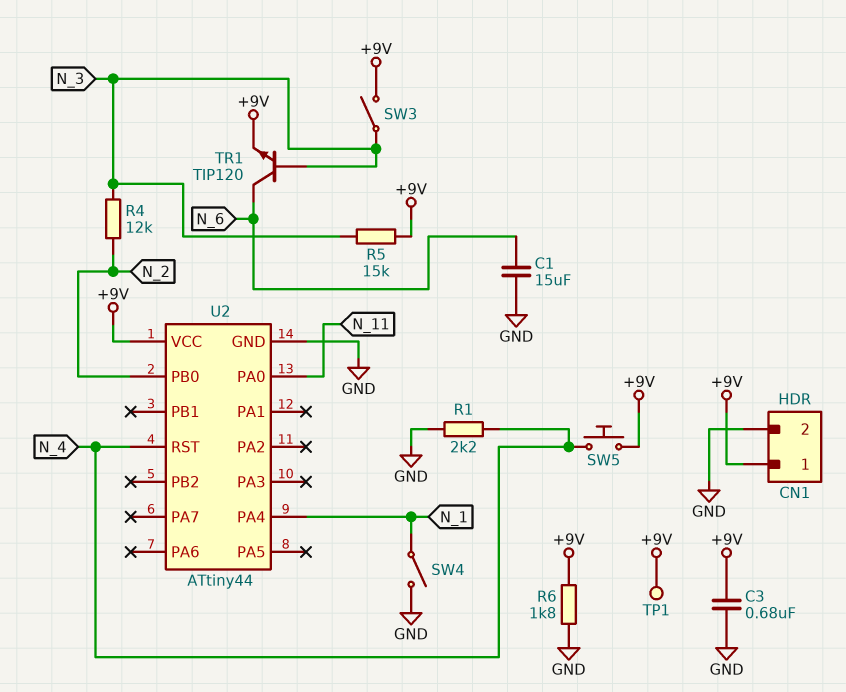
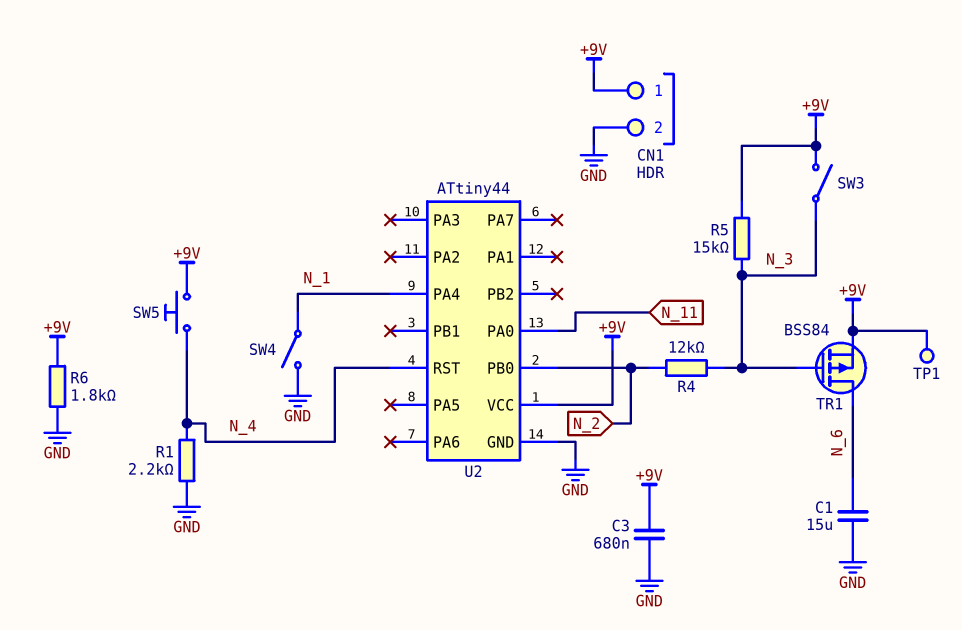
TR1: NPN TIP120 (B N_3, C N_6, E +9V) -> PMOS BSS84 (G N_3, D N_6, S +9V)

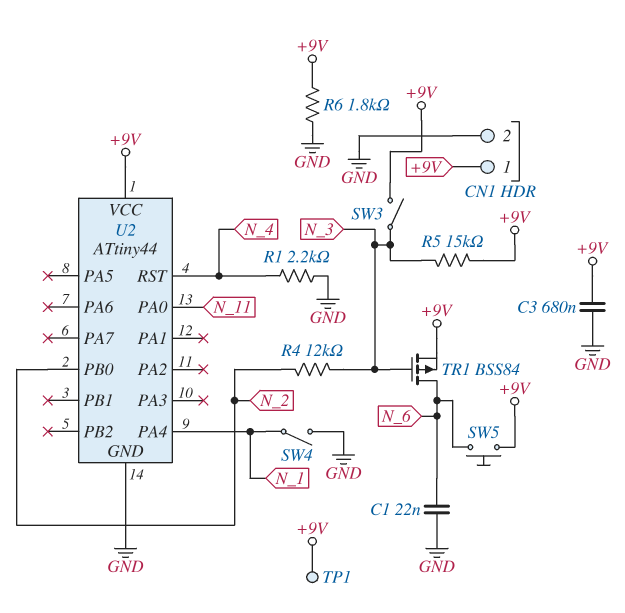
C1: 15uF (GND, N_6) -> 22nF (GND, N_6)
SW5: button (+9V, N_4) -> button (+9V, N_6)

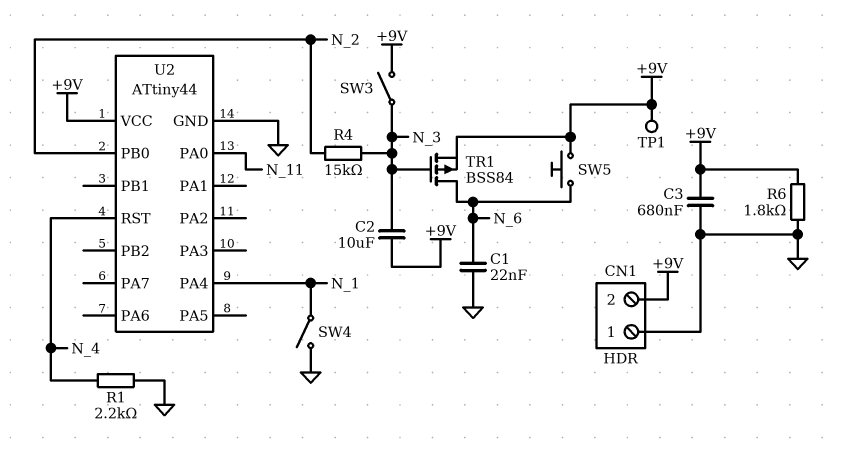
C2: none -> 10uF (+9V, N_3)
CN1 pin 1: +9V -> GND
CN1 pin 2: GND -> +9V
R4: 12k (N_2, N_3) -> 15k (N_2, N_3)
R5: 15k (+9V, N_3) -> none

